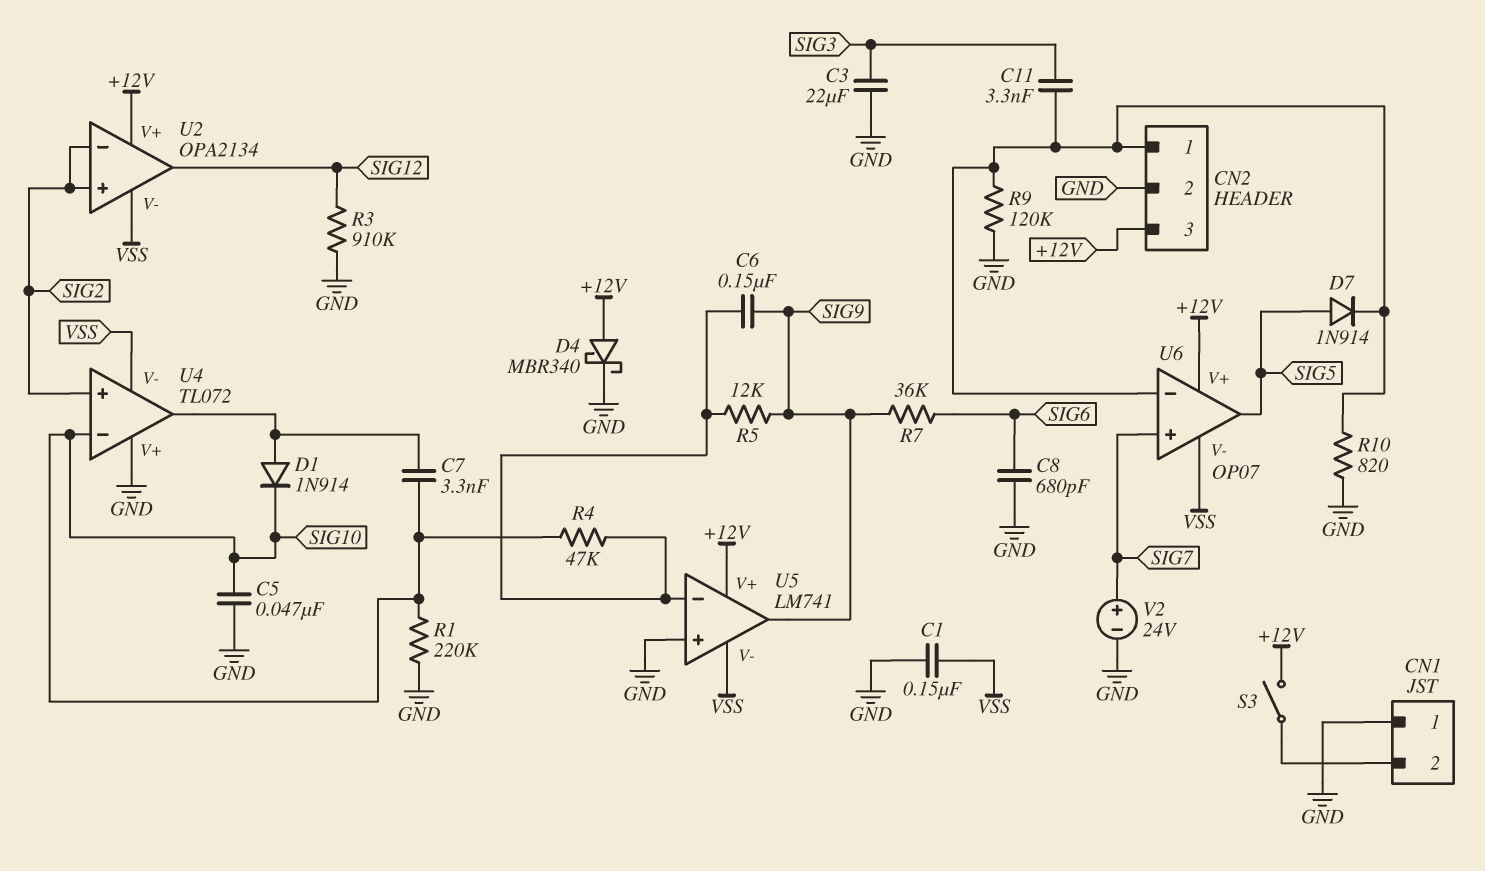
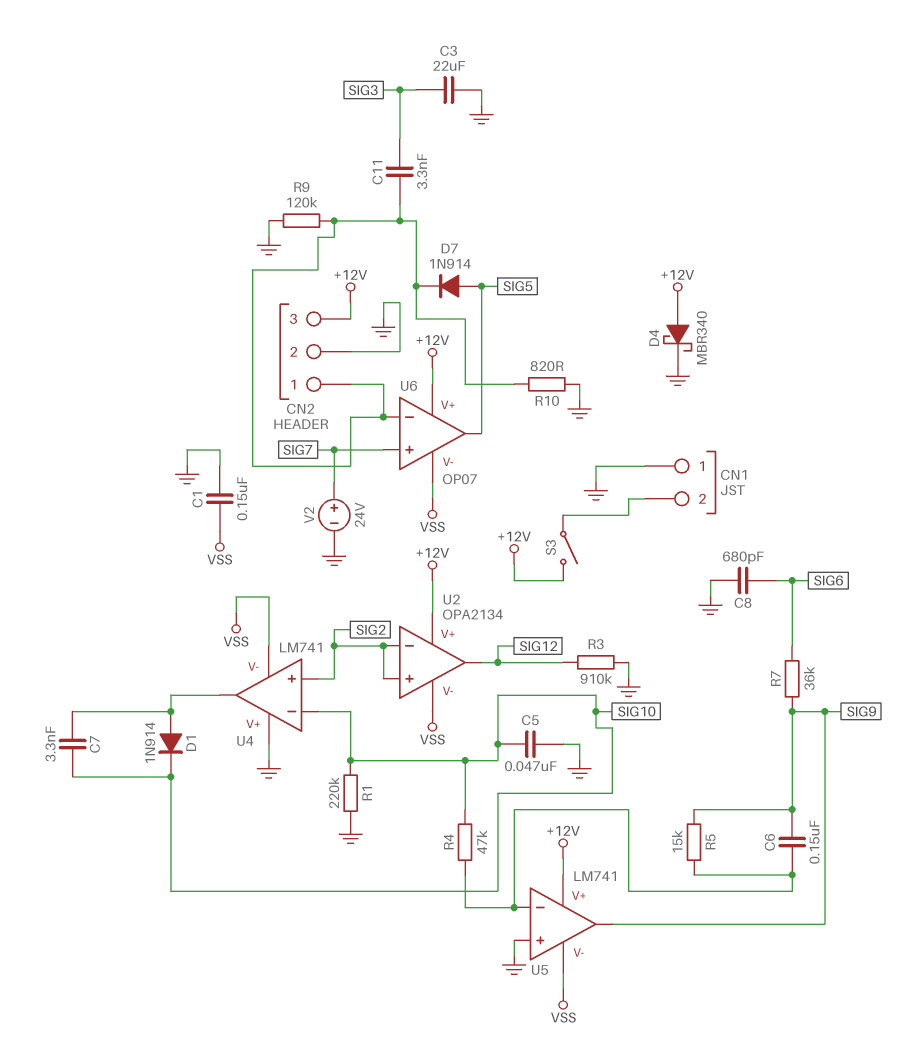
R5: 12k (SIG9, U5/in-) -> 15k (SIG9, U5/in-)
U4: TL072 -> LM741

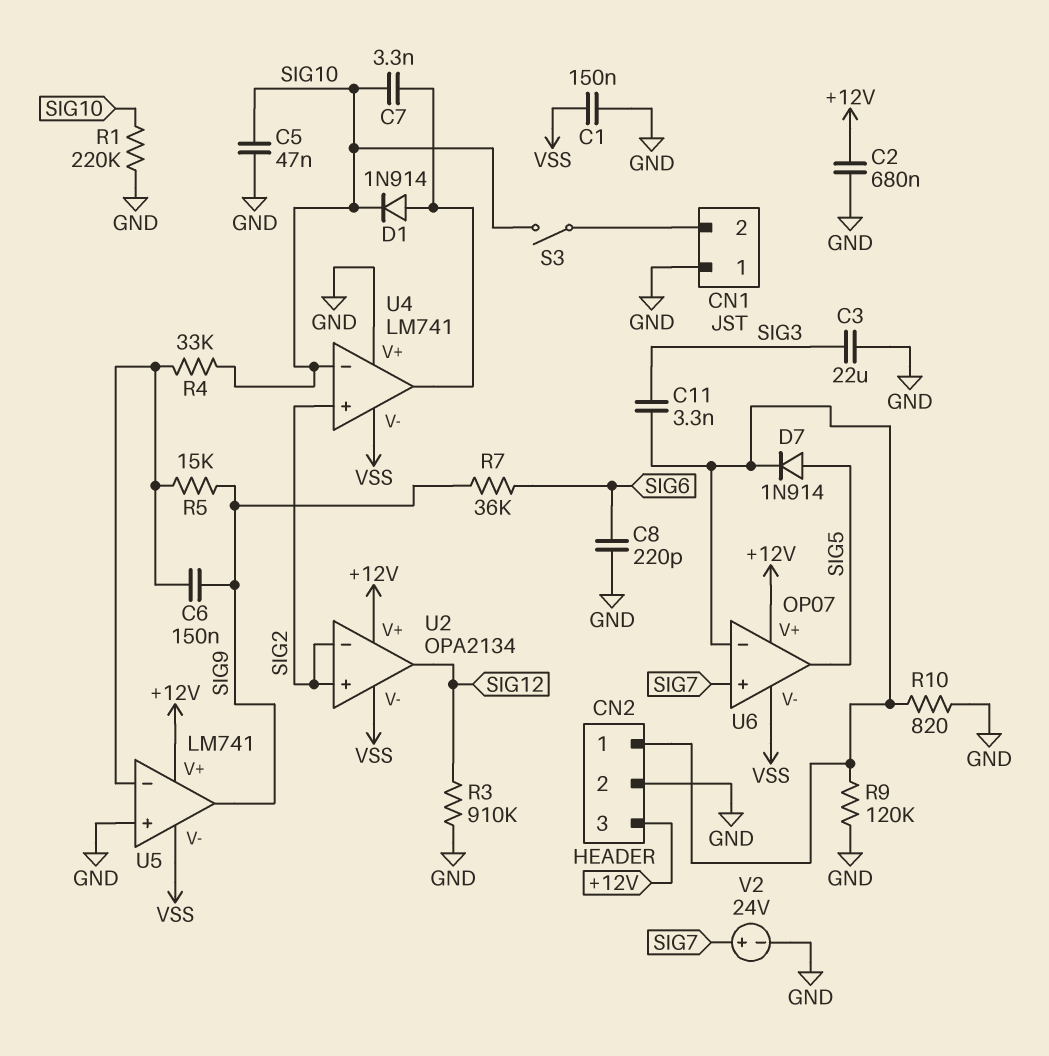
C2: none -> 680nF (+12V, GND)
C8: 680pF (GND, SIG6) -> 220pF (GND, SIG6)
D4: schottky MBR340 (A +12V, K GND) -> none
R4: 47k (SIG10, U5/in-) -> 33k (SIG10, U5/in-)
S3: switch (+12V, CN1/2) -> switch (CN1/2, SIG10)

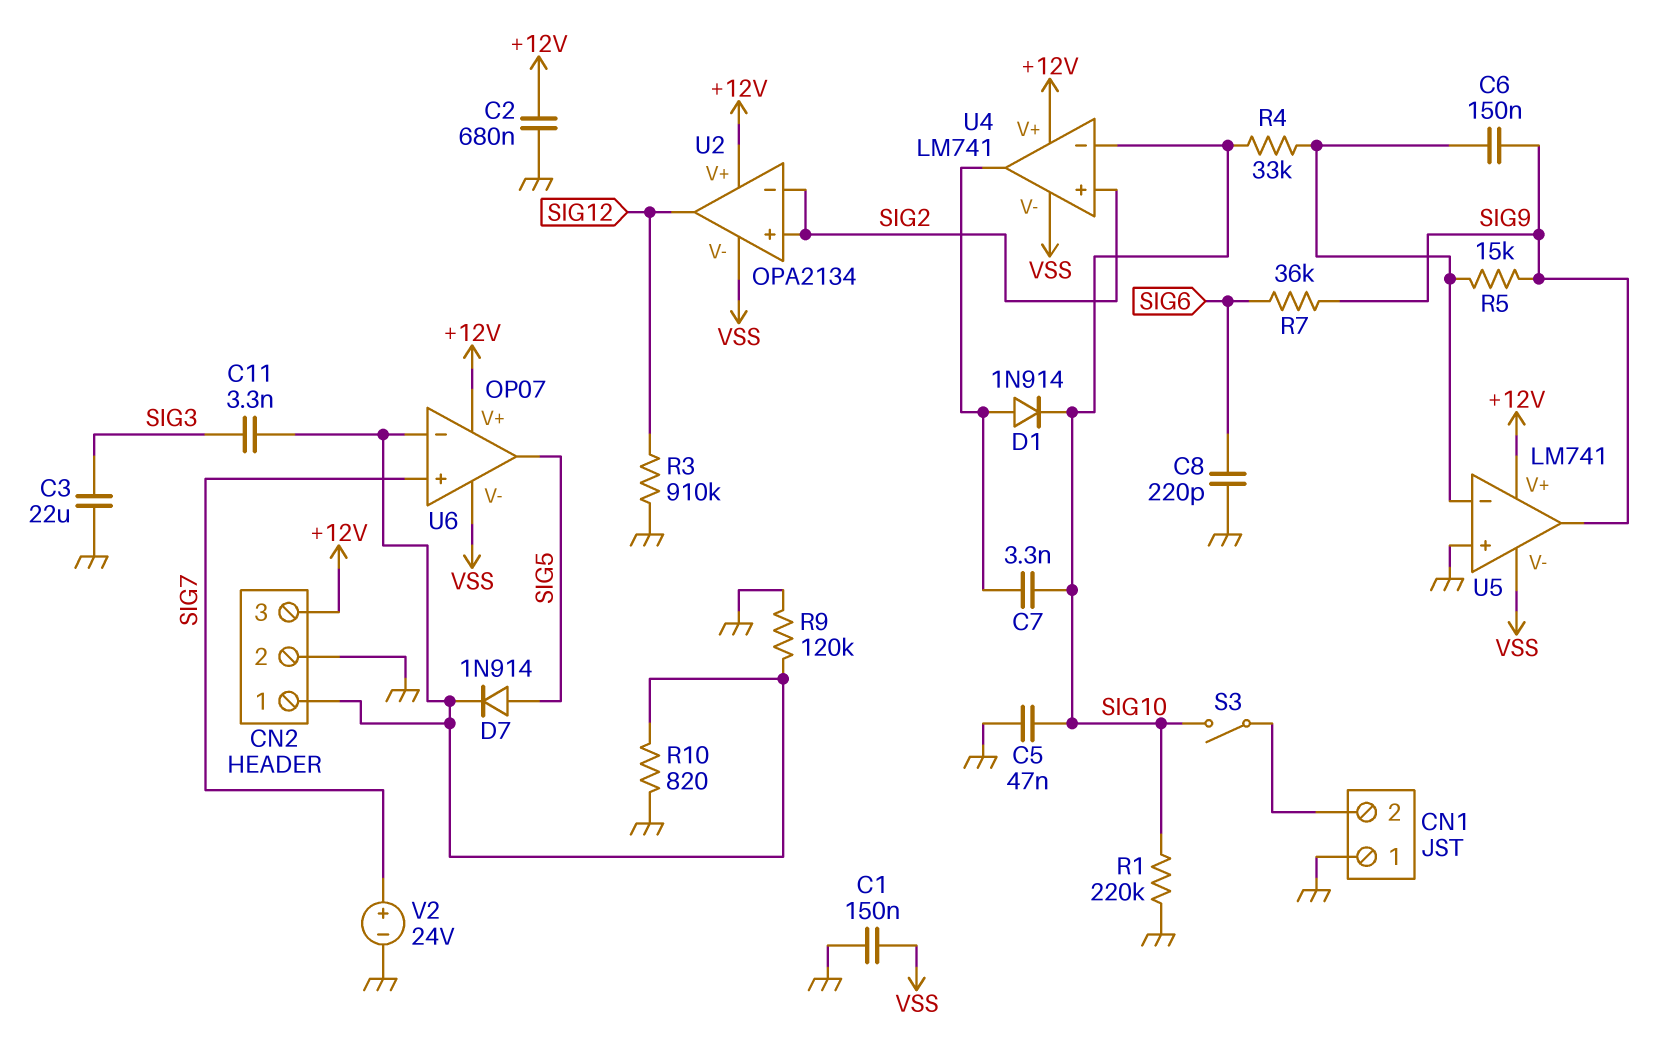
U4 pin V+: GND -> +12V

